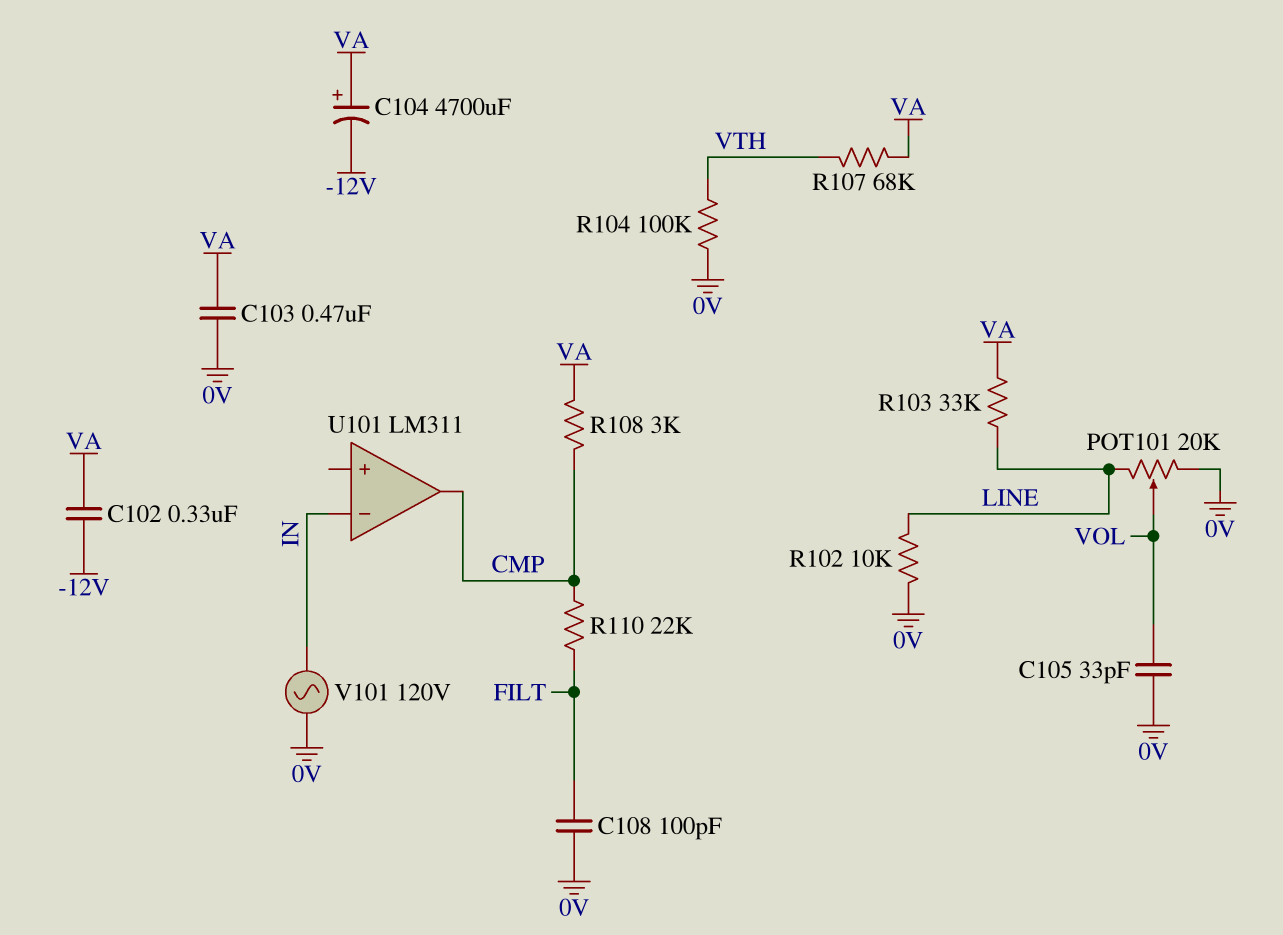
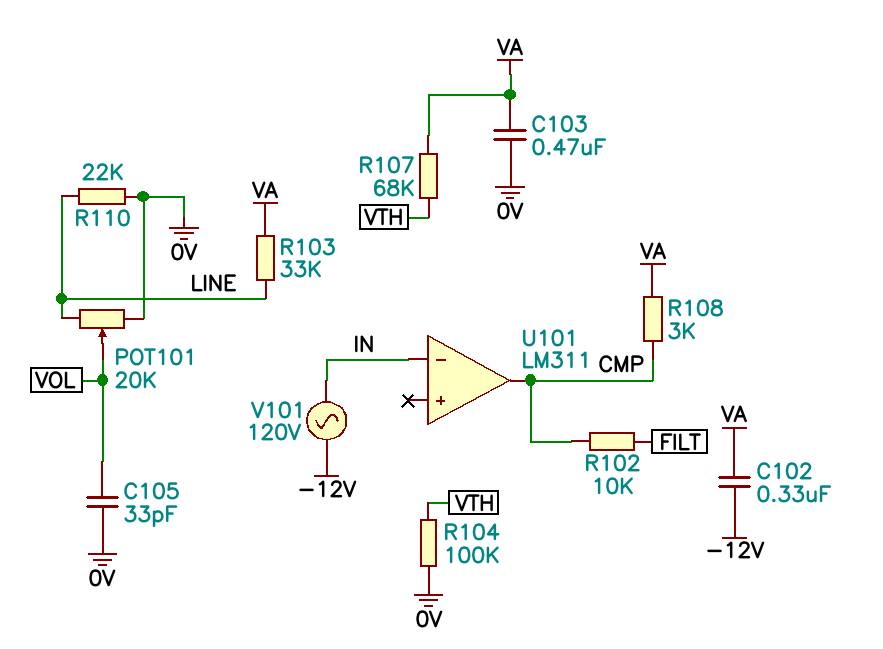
C104: 4700uF (plus VA, minus -12V) -> none
C108: 100pF (0V, FILT) -> none
R102: 10k (0V, LINE) -> 10k (CMP, FILT)
R110: 22k (CMP, FILT) -> 22k (0V, LINE)
V101: AC 120V (0V, IN) -> AC 120V (-12V, IN)

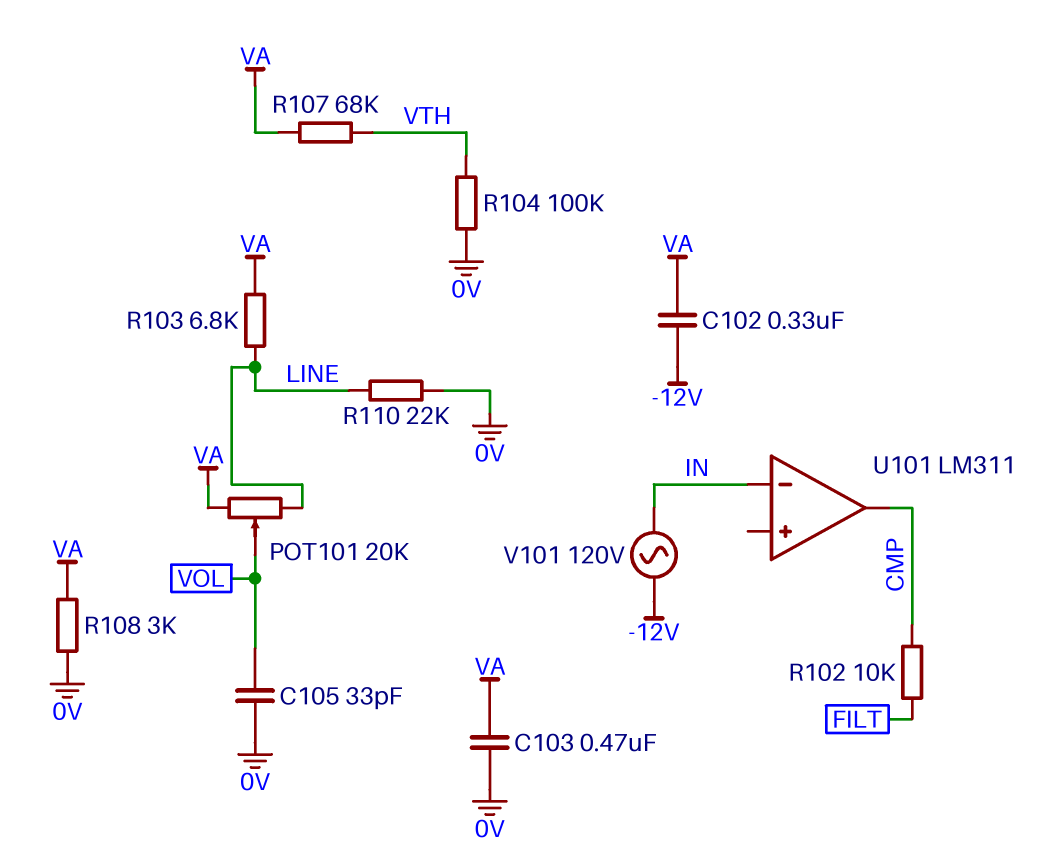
POT101: 20k (0V, LINE, wiper VOL) -> 20k (LINE, VA, wiper VOL)
R103: 33k (LINE, VA) -> 6.8k (LINE, VA)
R108: 3k (CMP, VA) -> 3k (0V, VA)

